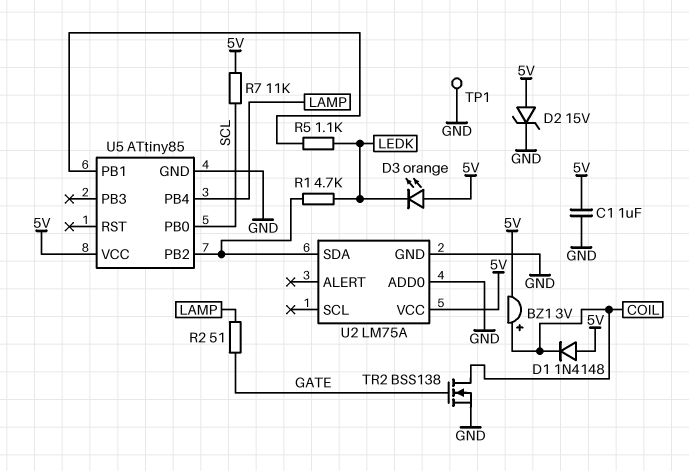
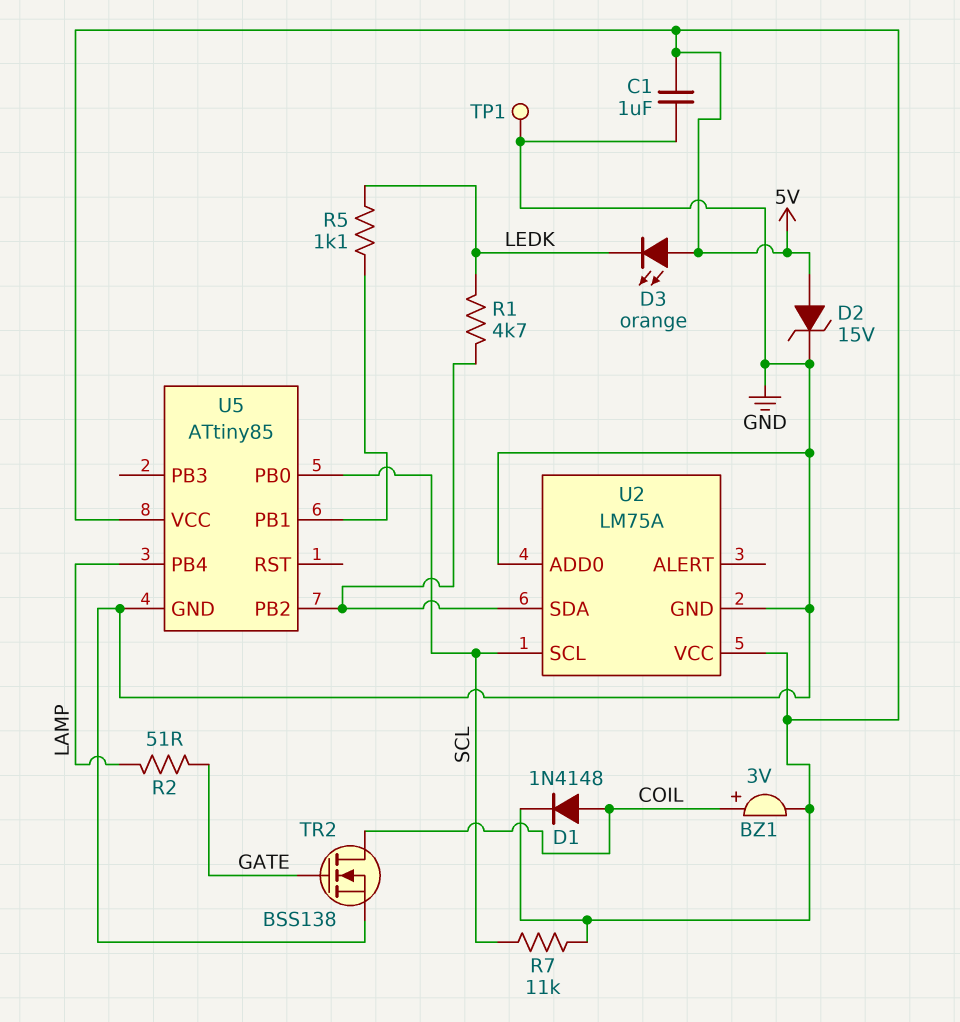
D1: diode 1N4148 (A 5V, K COIL) -> diode 1N4148 (A COIL, K 5V)
U2 pin SCL: none -> SCL

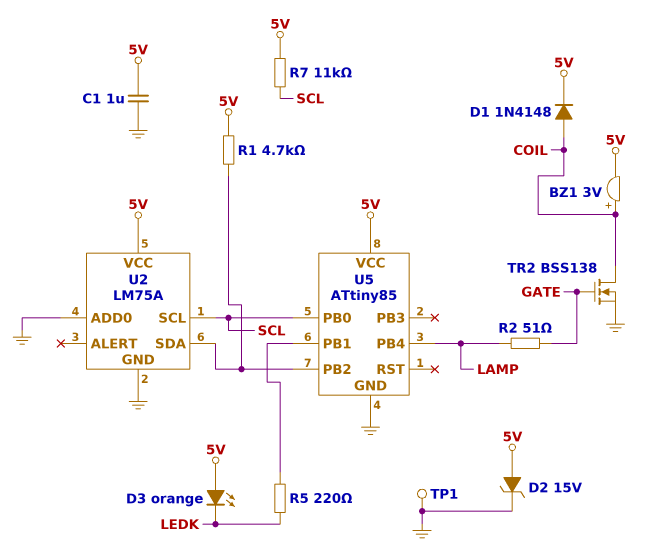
R1: 4.7k (LEDK, U2/SDA) -> 4.7k (5V, U2/SDA)
R5: 1.1k (LEDK, U5/PB1) -> 220 (LEDK, U5/PB1)

